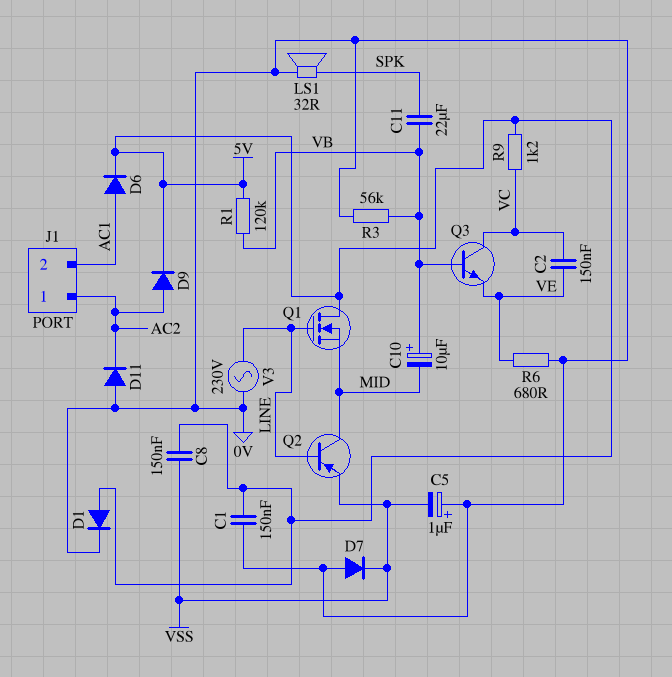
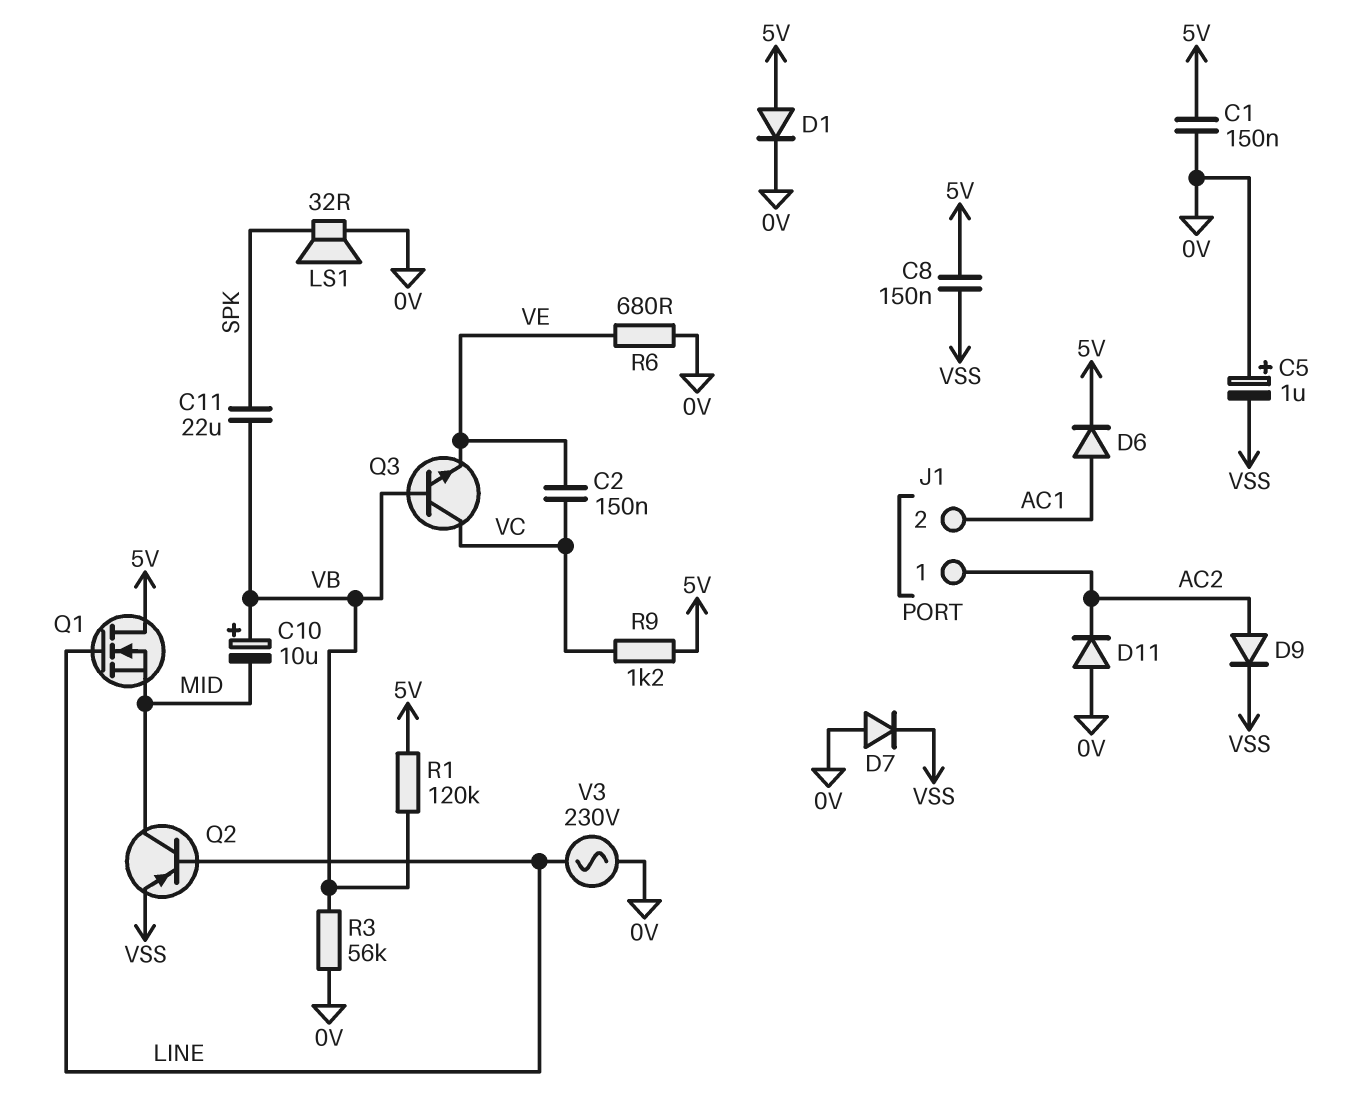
D9: diode (A AC2, K 5V) -> diode (A AC2, K VSS)

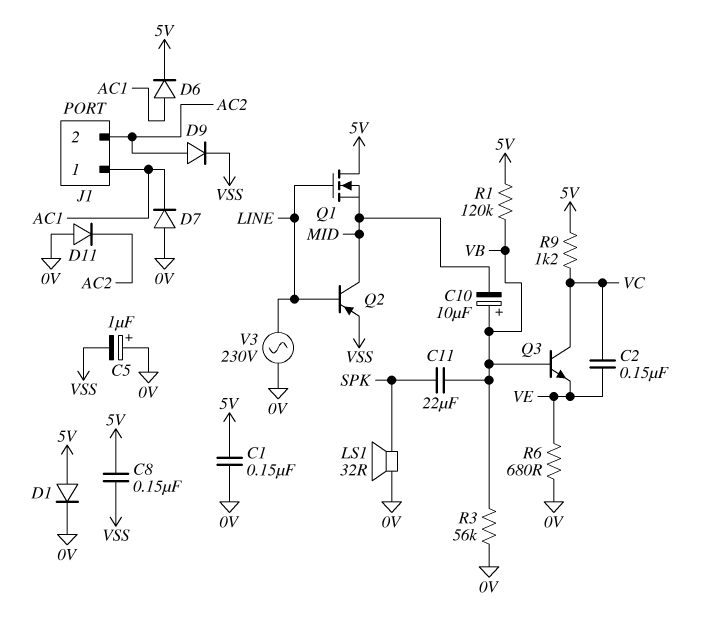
D7: diode (A 0V, K VSS) -> diode (A 0V, K AC1)
J1 pin 1: AC2 -> AC1
J1 pin 2: AC1 -> AC2

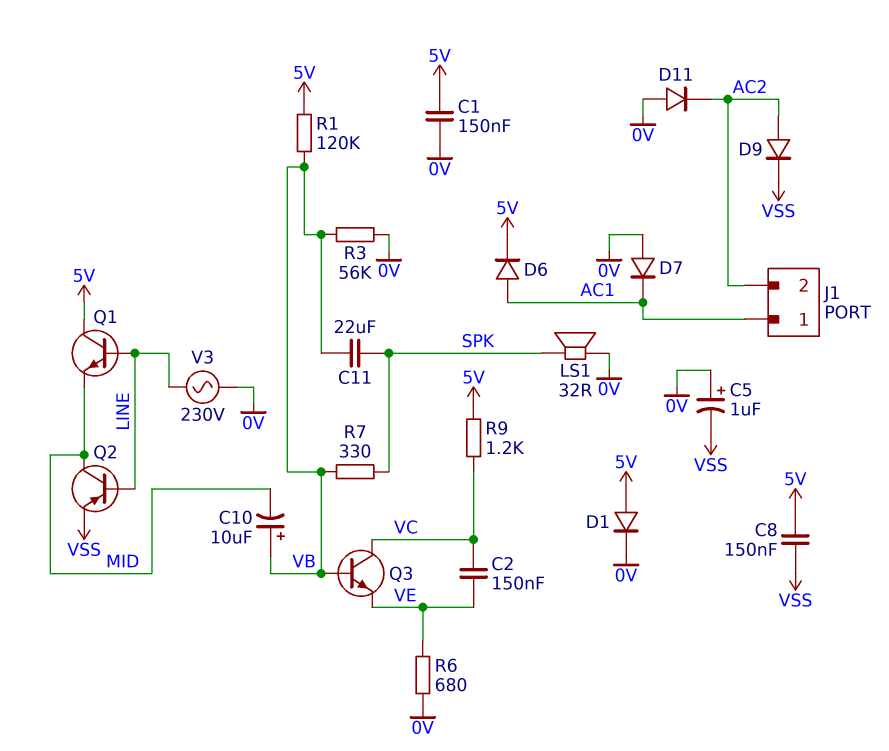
Q1: NMOS (G LINE, D 5V, S MID) -> NPN (B LINE, C 5V, E MID)
R7: none -> 330 (SPK, VB)

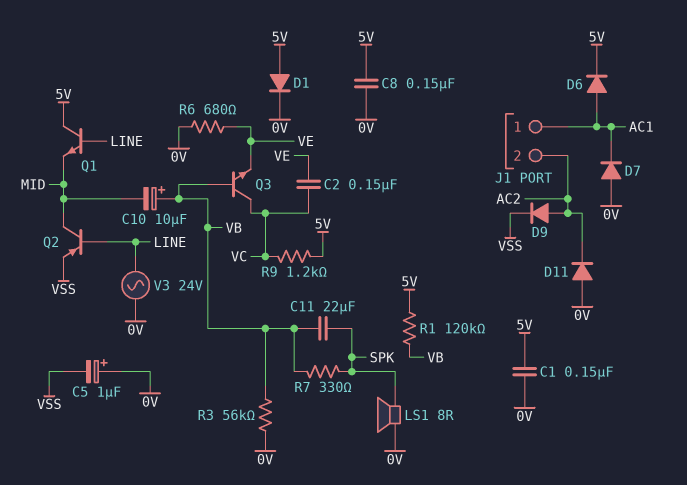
C8: 150nF (5V, VSS) -> 150nF (0V, 5V)
LS1: speaker 32R (0V, SPK) -> speaker 8R (0V, SPK)
V3: AC 230V (0V, LINE) -> AC 24V (0V, LINE)

